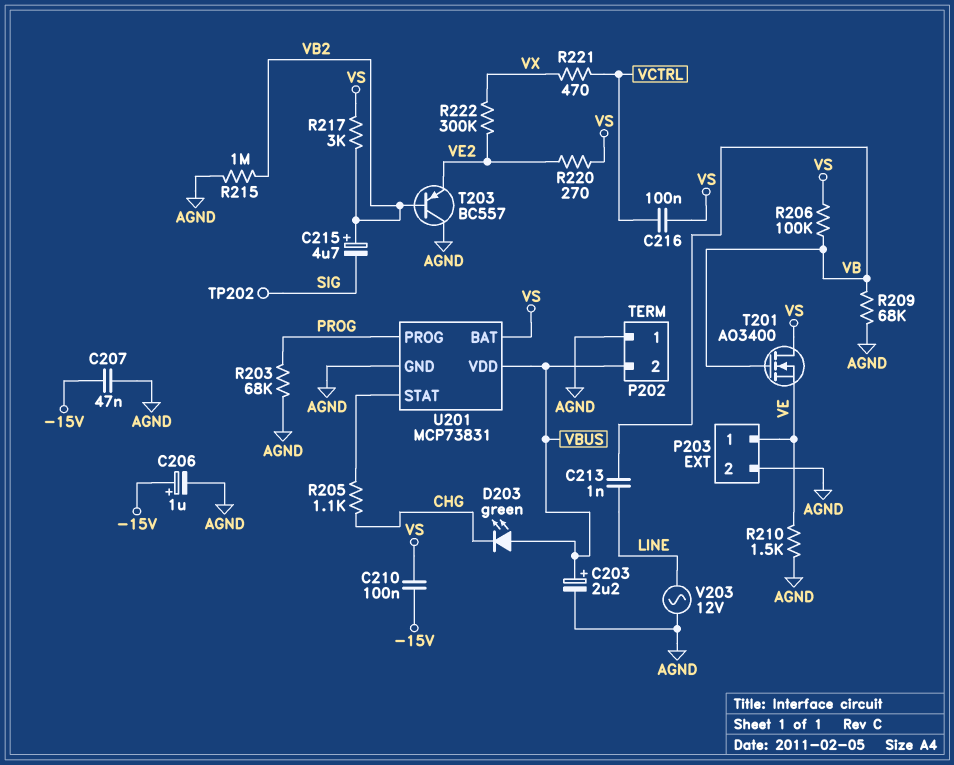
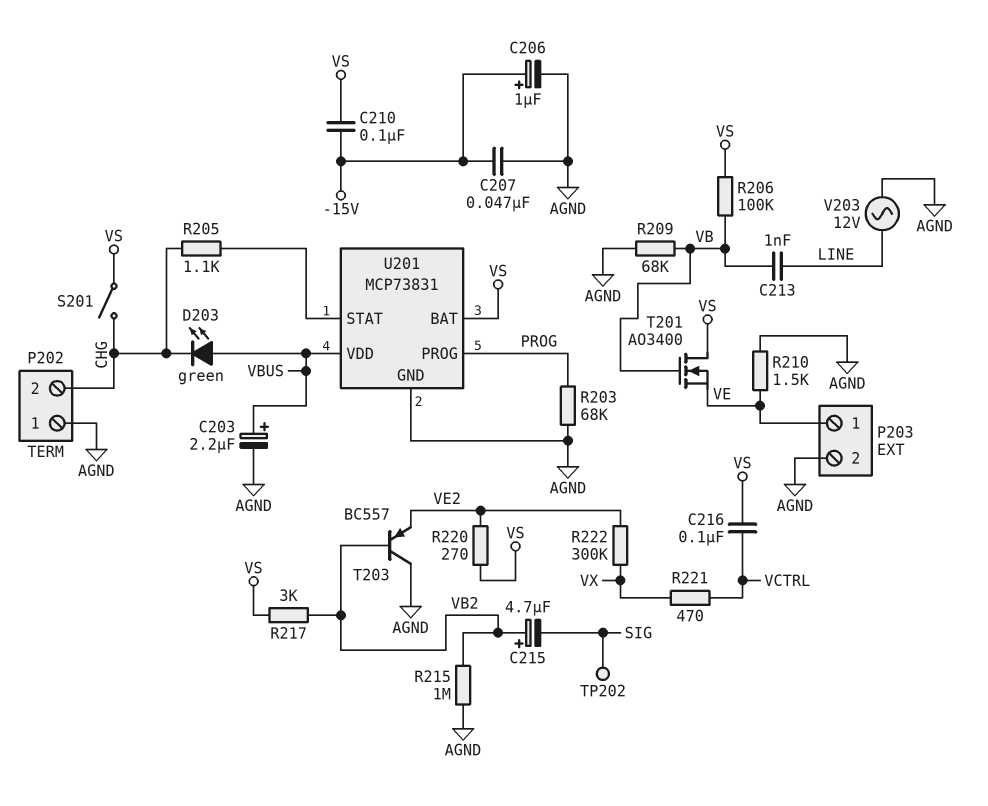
P202 pin 2: VBUS -> CHG
S201: none -> switch (CHG, VS)

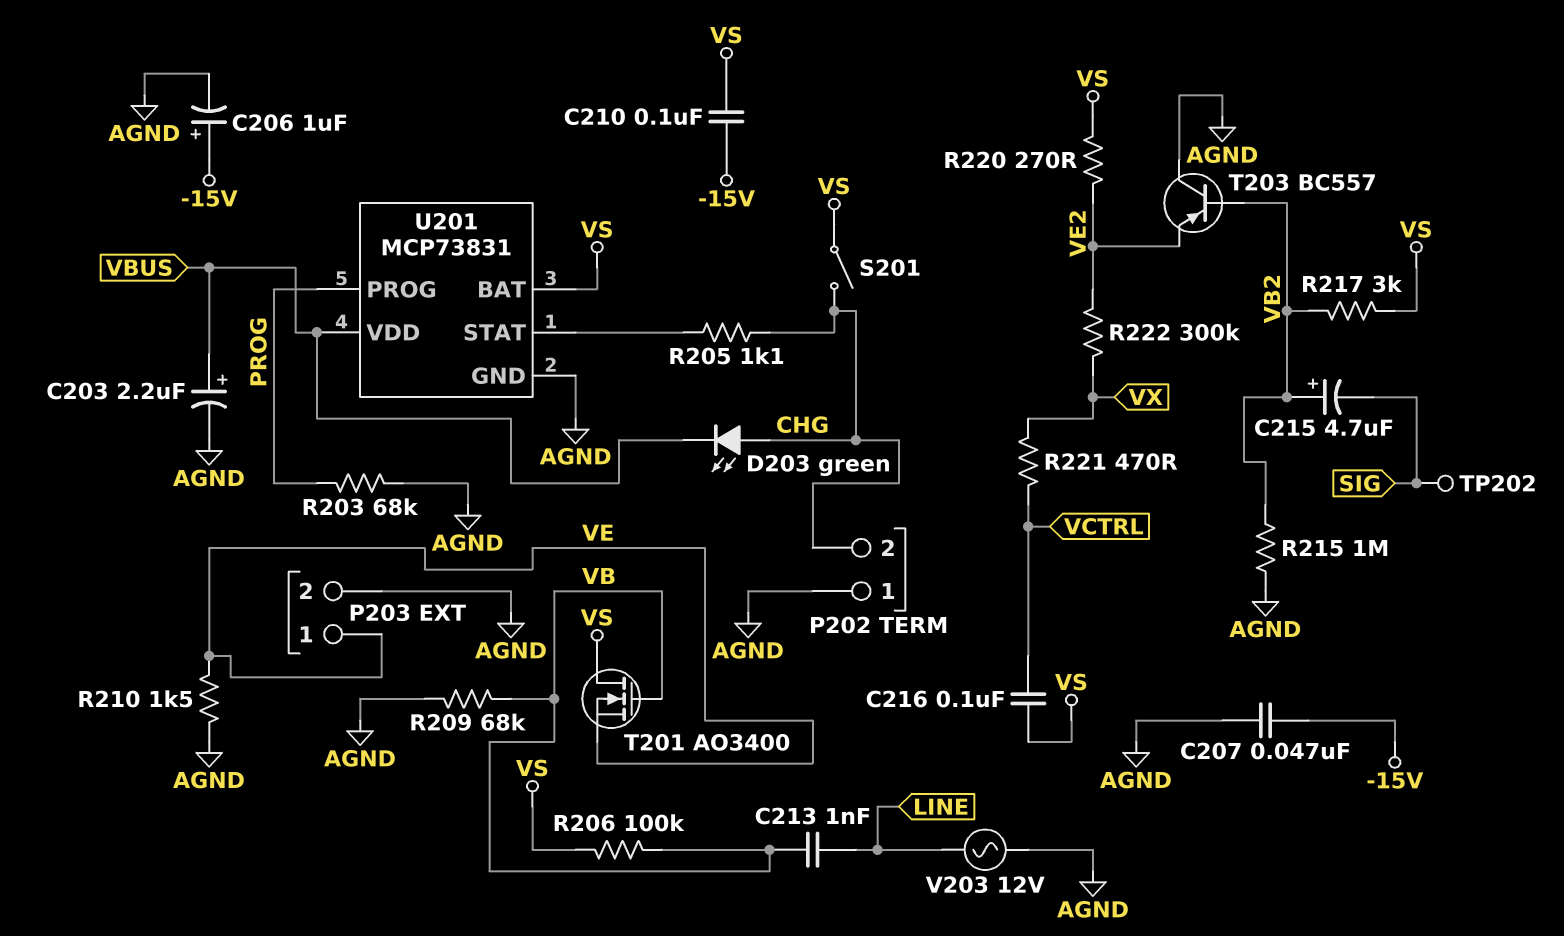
D203: LED green (A VBUS, K CHG) -> LED green (A CHG, K VBUS)

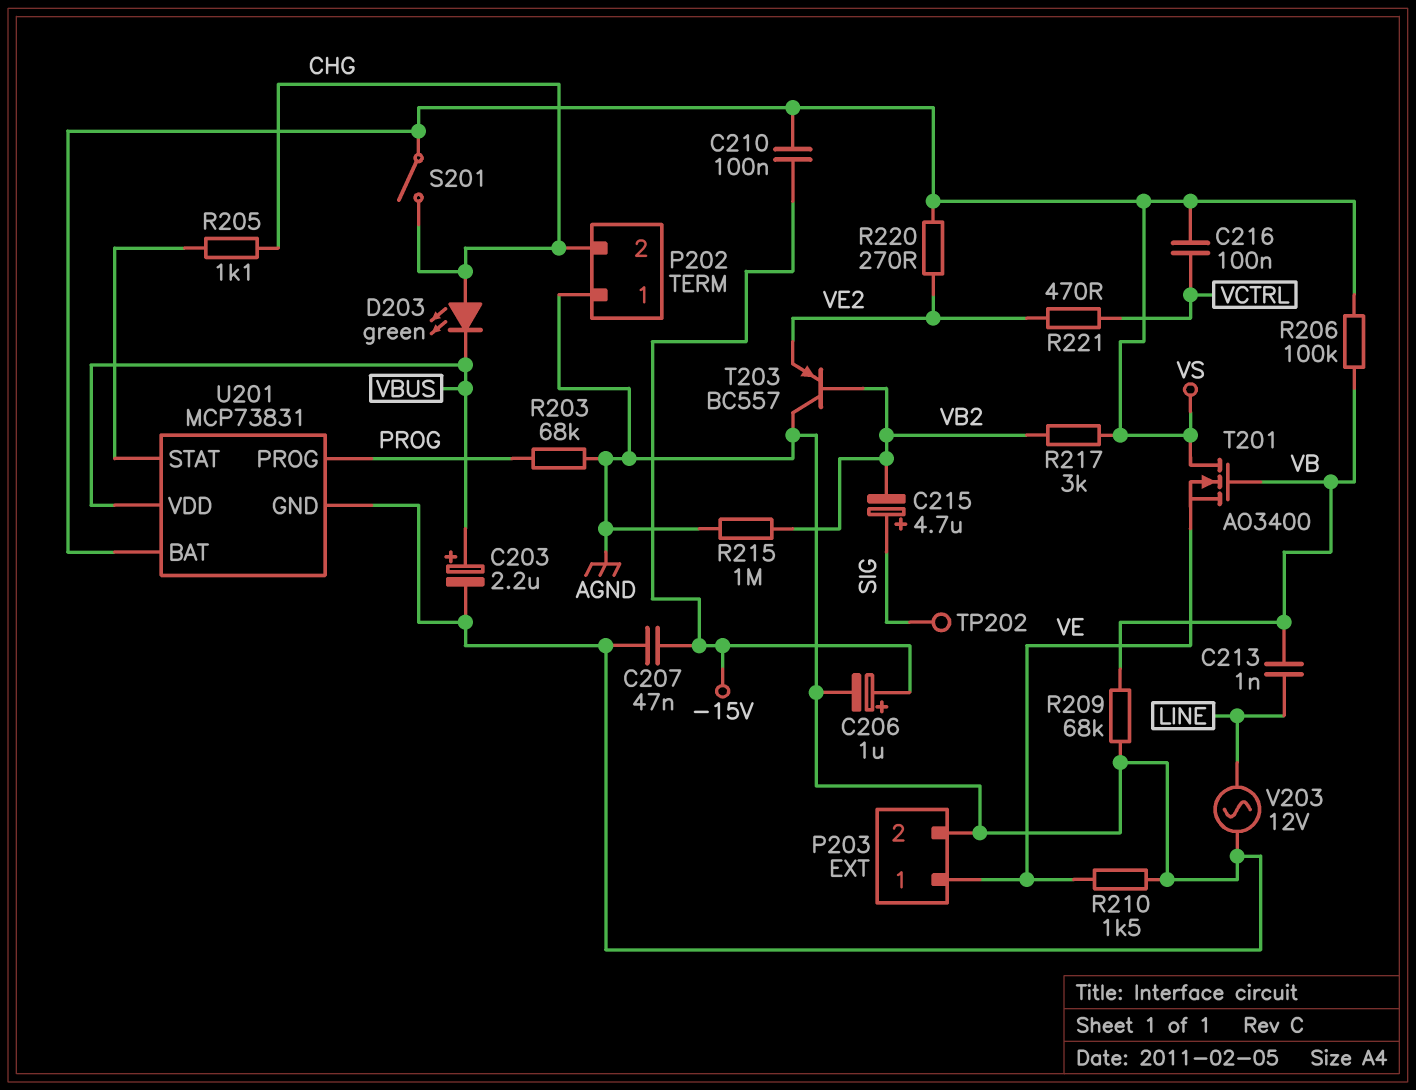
C215: 4.7uF (plus VB2, minus SIG) -> 4.7uF (plus SIG, minus VB2)
R221: 470 (VCTRL, VX) -> 470 (VCTRL, VE2)
R222: 300k (VE2, VX) -> none

